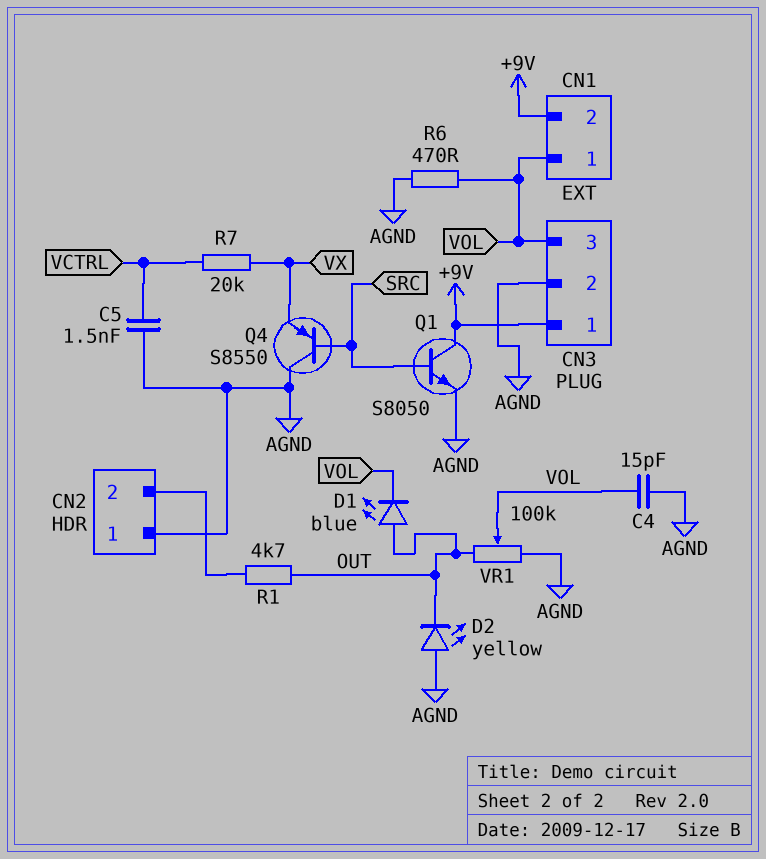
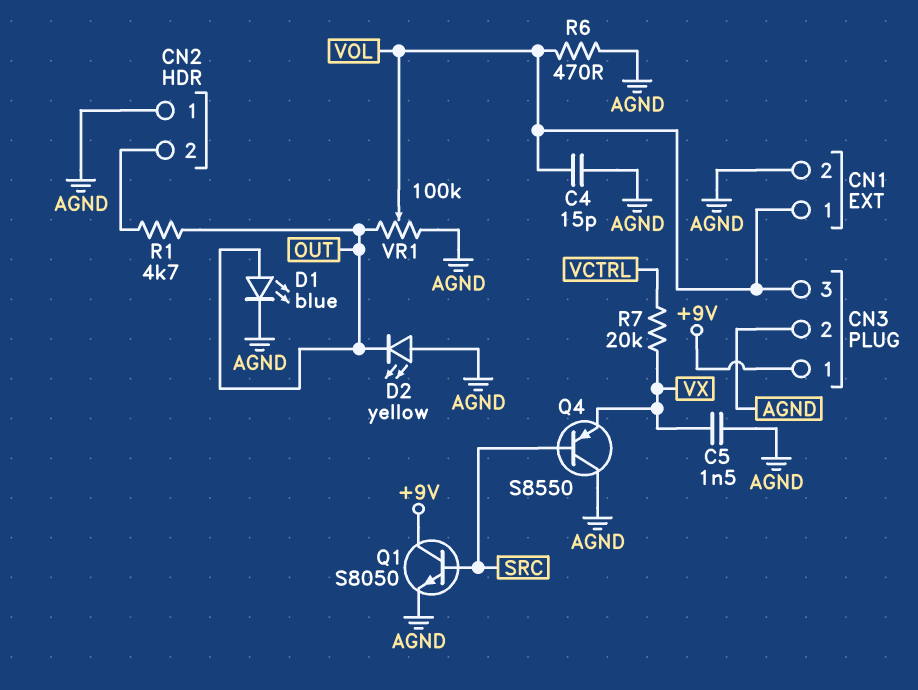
C5: 1.5nF (AGND, VCTRL) -> 1.5nF (AGND, VX)
CN1 pin 2: +9V -> AGND
D1: LED blue (A OUT, K VOL) -> LED blue (A OUT, K AGND)

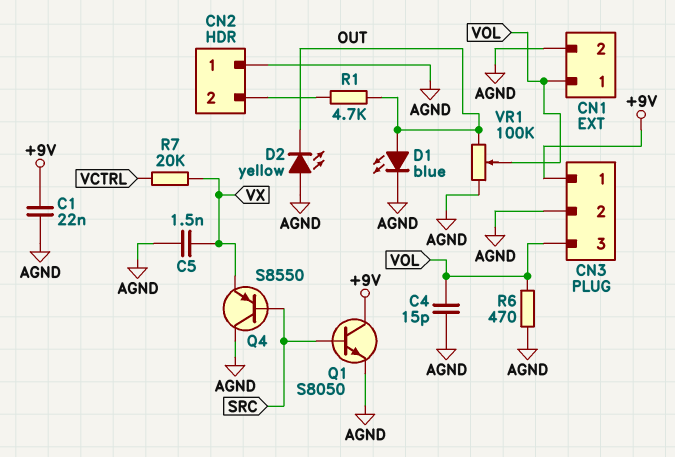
C1: none -> 22nF (+9V, AGND)

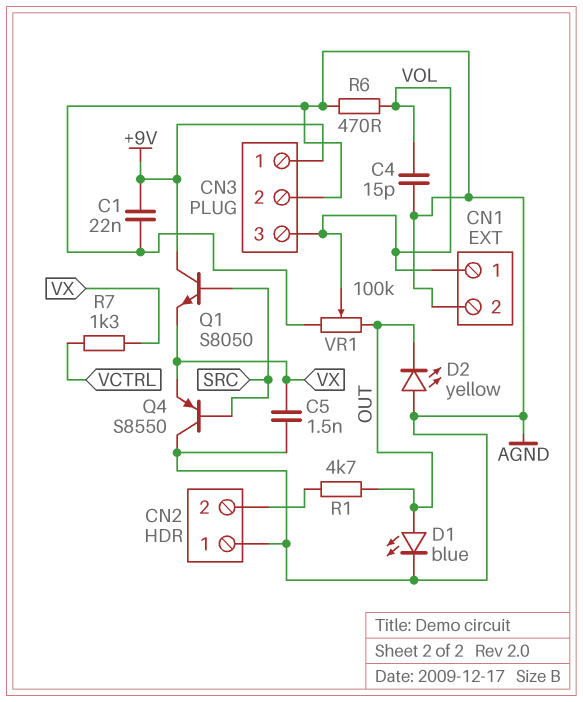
Q1: NPN S8050 (B SRC, C +9V, E AGND) -> NPN S8050 (B SRC, C +9V, E VX)
R7: 20k (VCTRL, VX) -> 1.3k (VCTRL, VX)

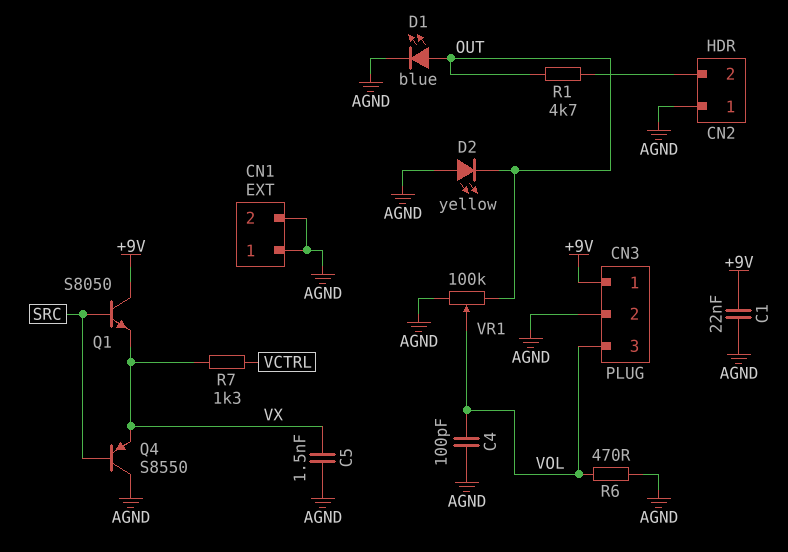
C4: 15pF (AGND, VOL) -> 100pF (AGND, VOL)
CN1 pin 1: VOL -> AGND

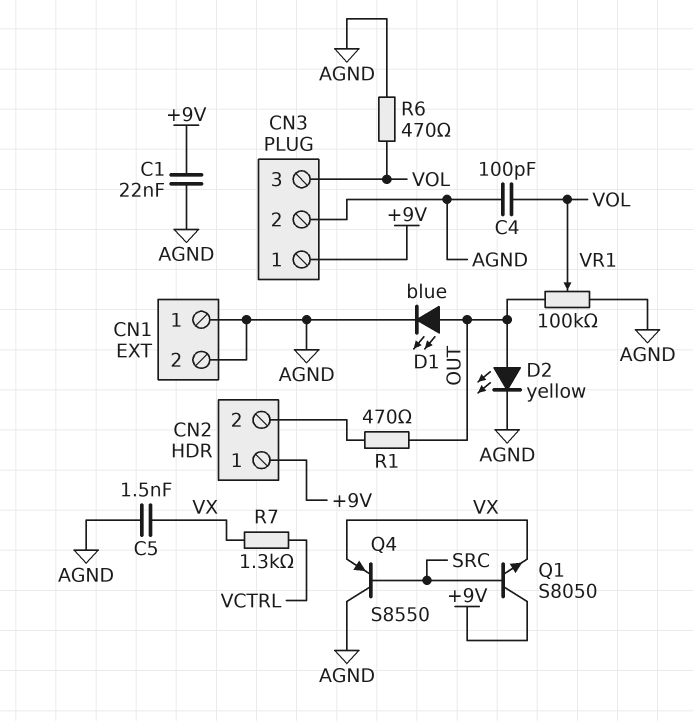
CN2 pin 1: AGND -> +9V
D2: LED yellow (A AGND, K OUT) -> LED yellow (A OUT, K AGND)
R1: 4.7k (CN2/2, OUT) -> 470 (CN2/2, OUT)

